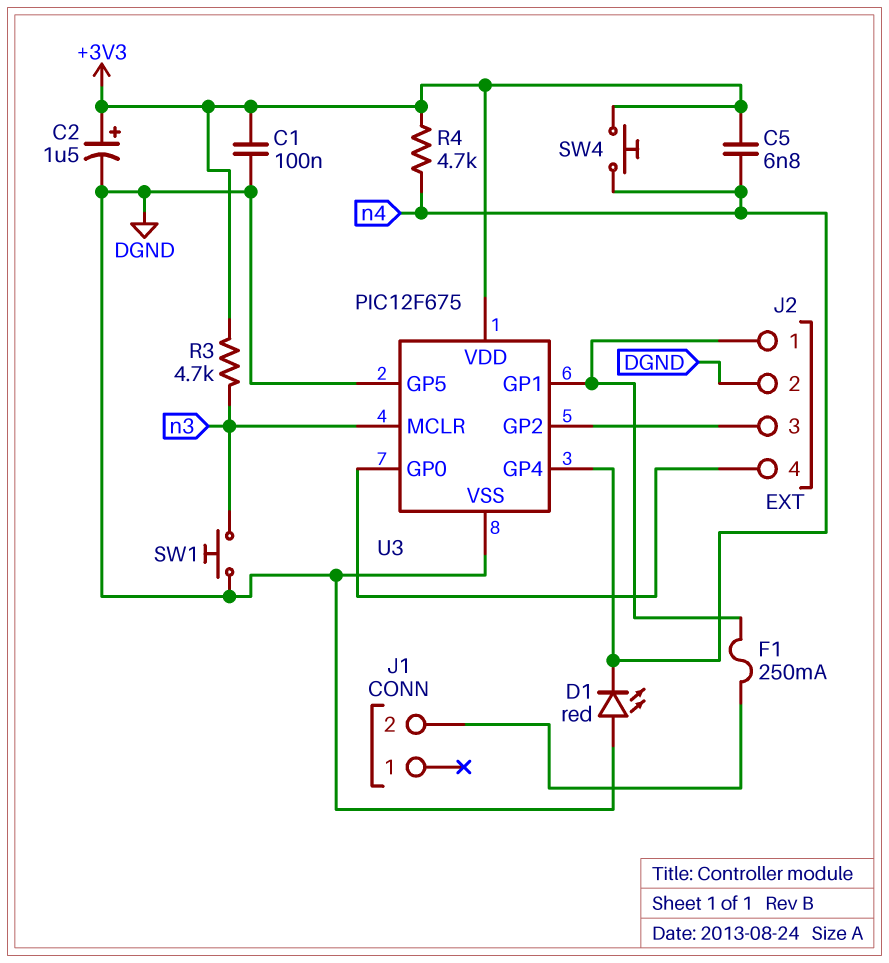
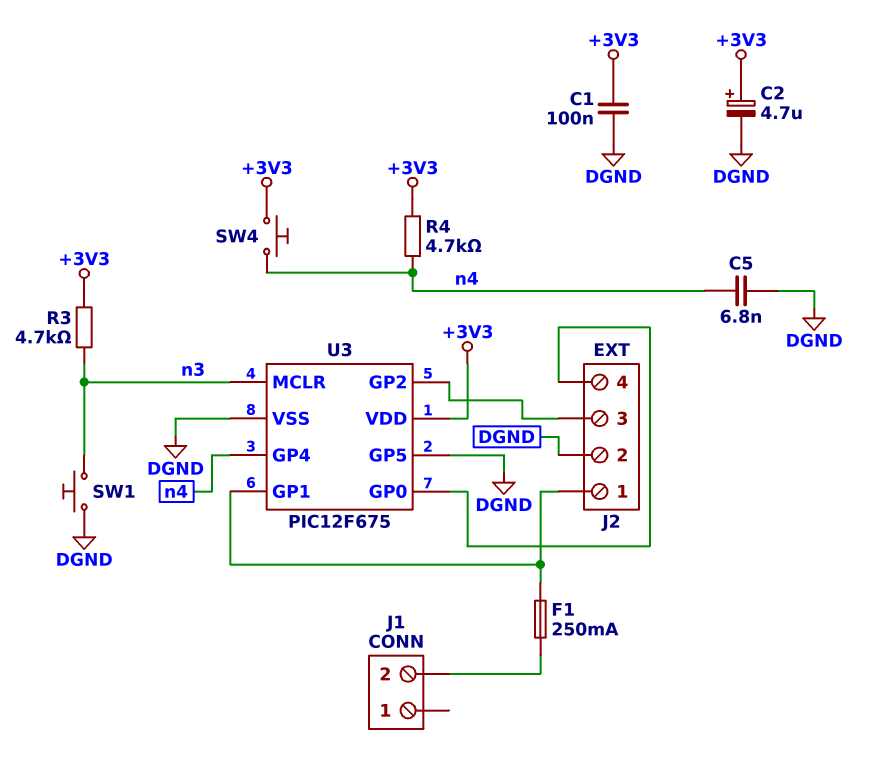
C2: 1.5uF (plus +3V3, minus DGND) -> 4.7uF (plus +3V3, minus DGND)
C5: 6.8nF (+3V3, n4) -> 6.8nF (DGND, n4)
D1: LED red (A DGND, K n4) -> none

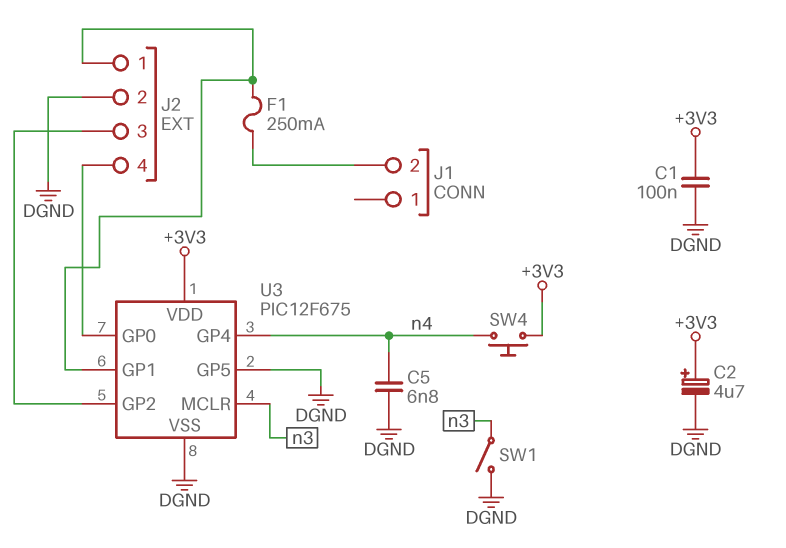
R3: 4.7k (+3V3, n3) -> none
R4: 4.7k (+3V3, n4) -> none
SW1: button (DGND, n3) -> switch (DGND, n3)

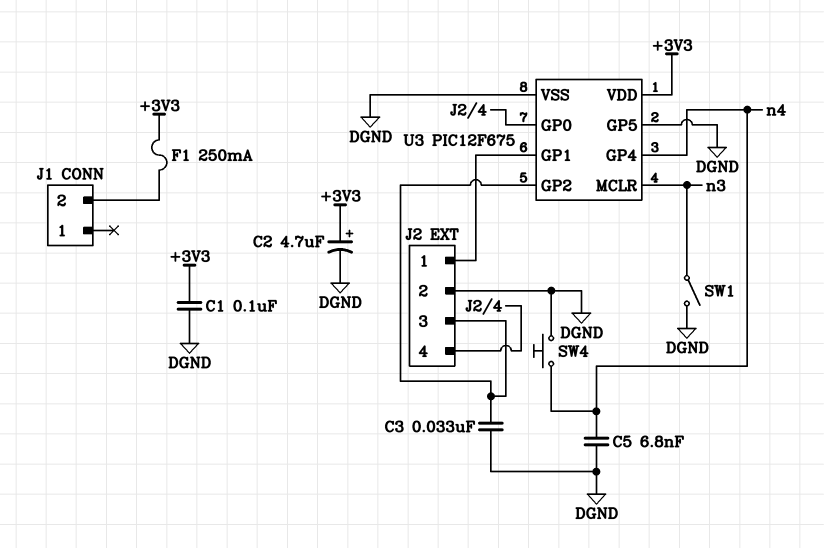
C3: none -> 33nF (DGND, J2/3)
F1: 250mA (J1/2, J2/1) -> 250mA (+3V3, J1/2)
SW4: button (+3V3, n4) -> button (DGND, n4)

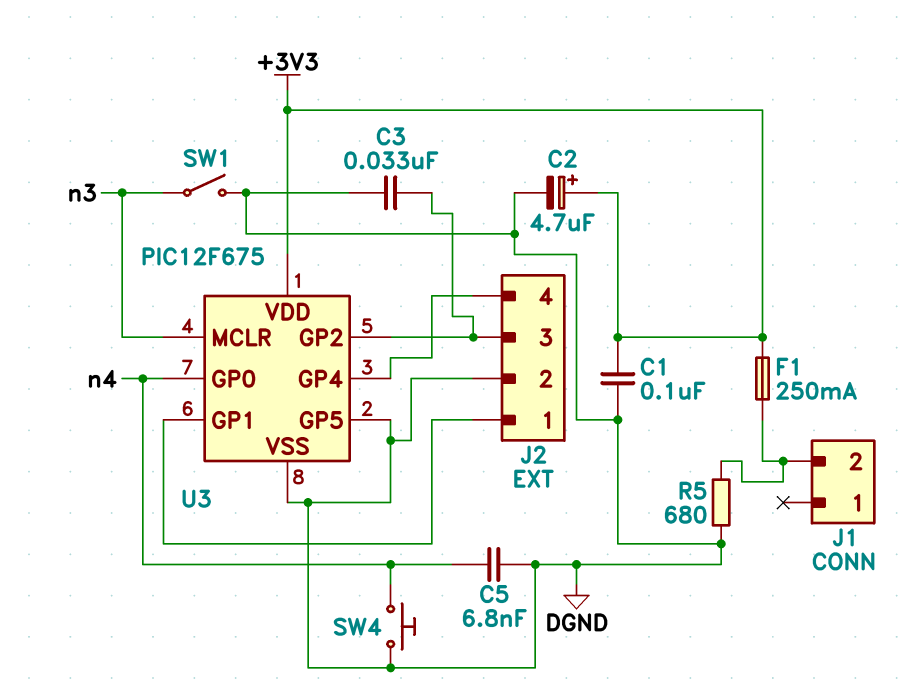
R5: none -> 680 (DGND, J1/2)
U3 pin GP0: J2/4 -> n4
U3 pin GP4: n4 -> J2/4

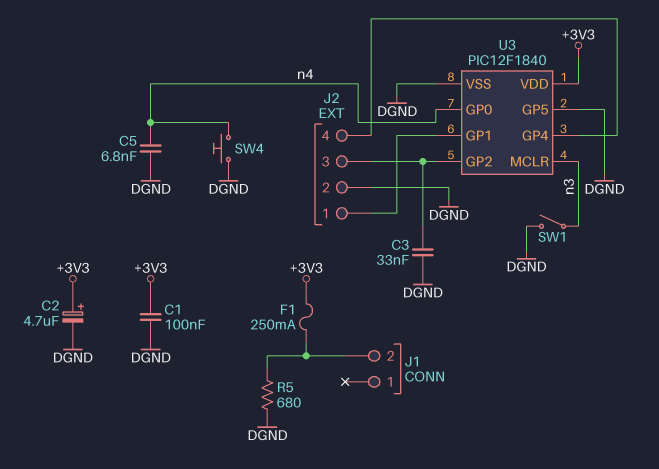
U3: PIC12F675 -> PIC12F1840

